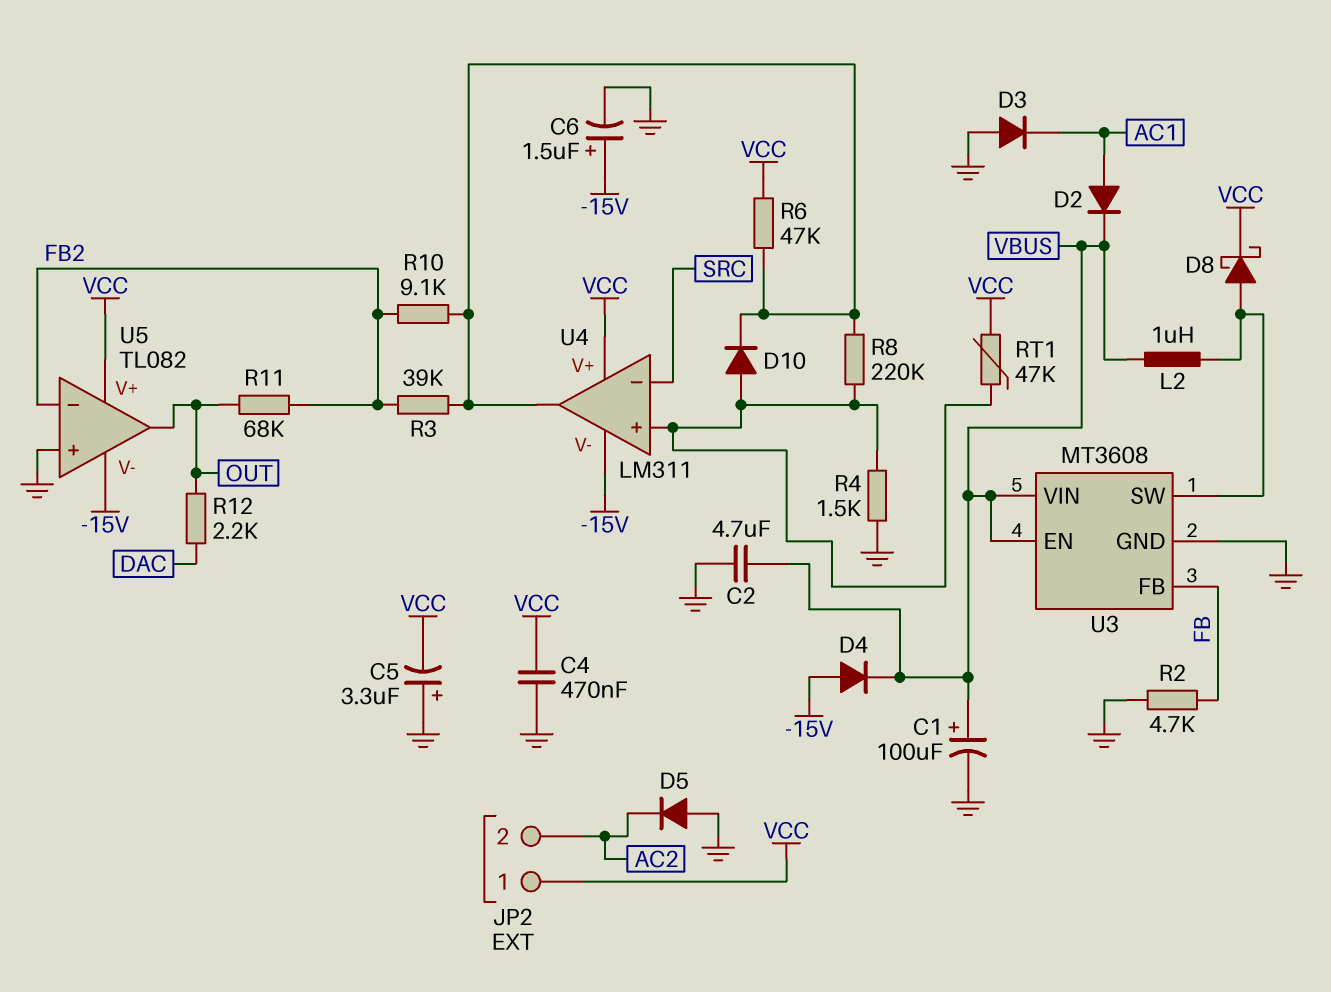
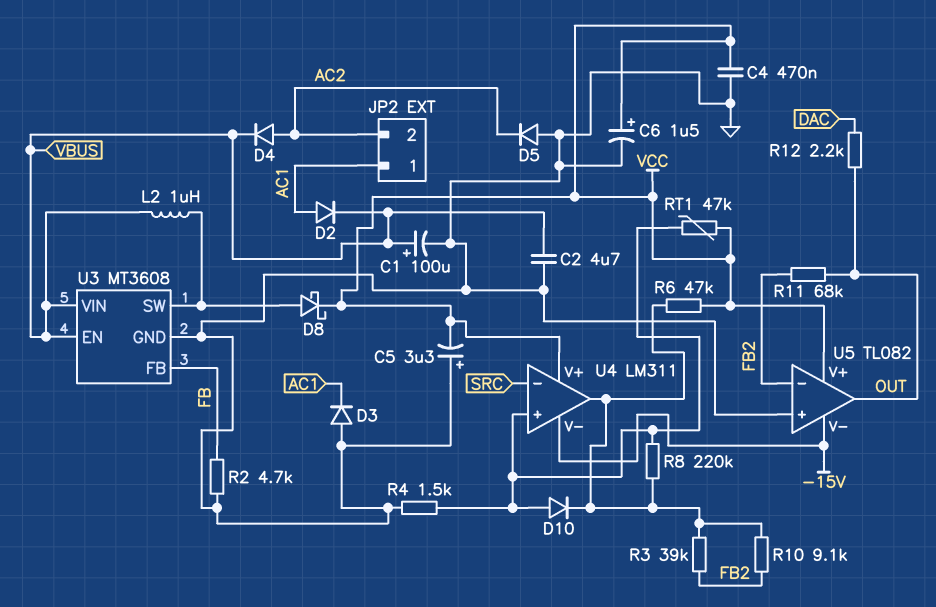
C6: 1.5uF (plus -15V, minus GND) -> 1.5uF (plus VCC, minus GND)
D4: diode (A -15V, K VBUS) -> diode (A AC2, K VBUS)
JP2 pin 1: VCC -> AC1

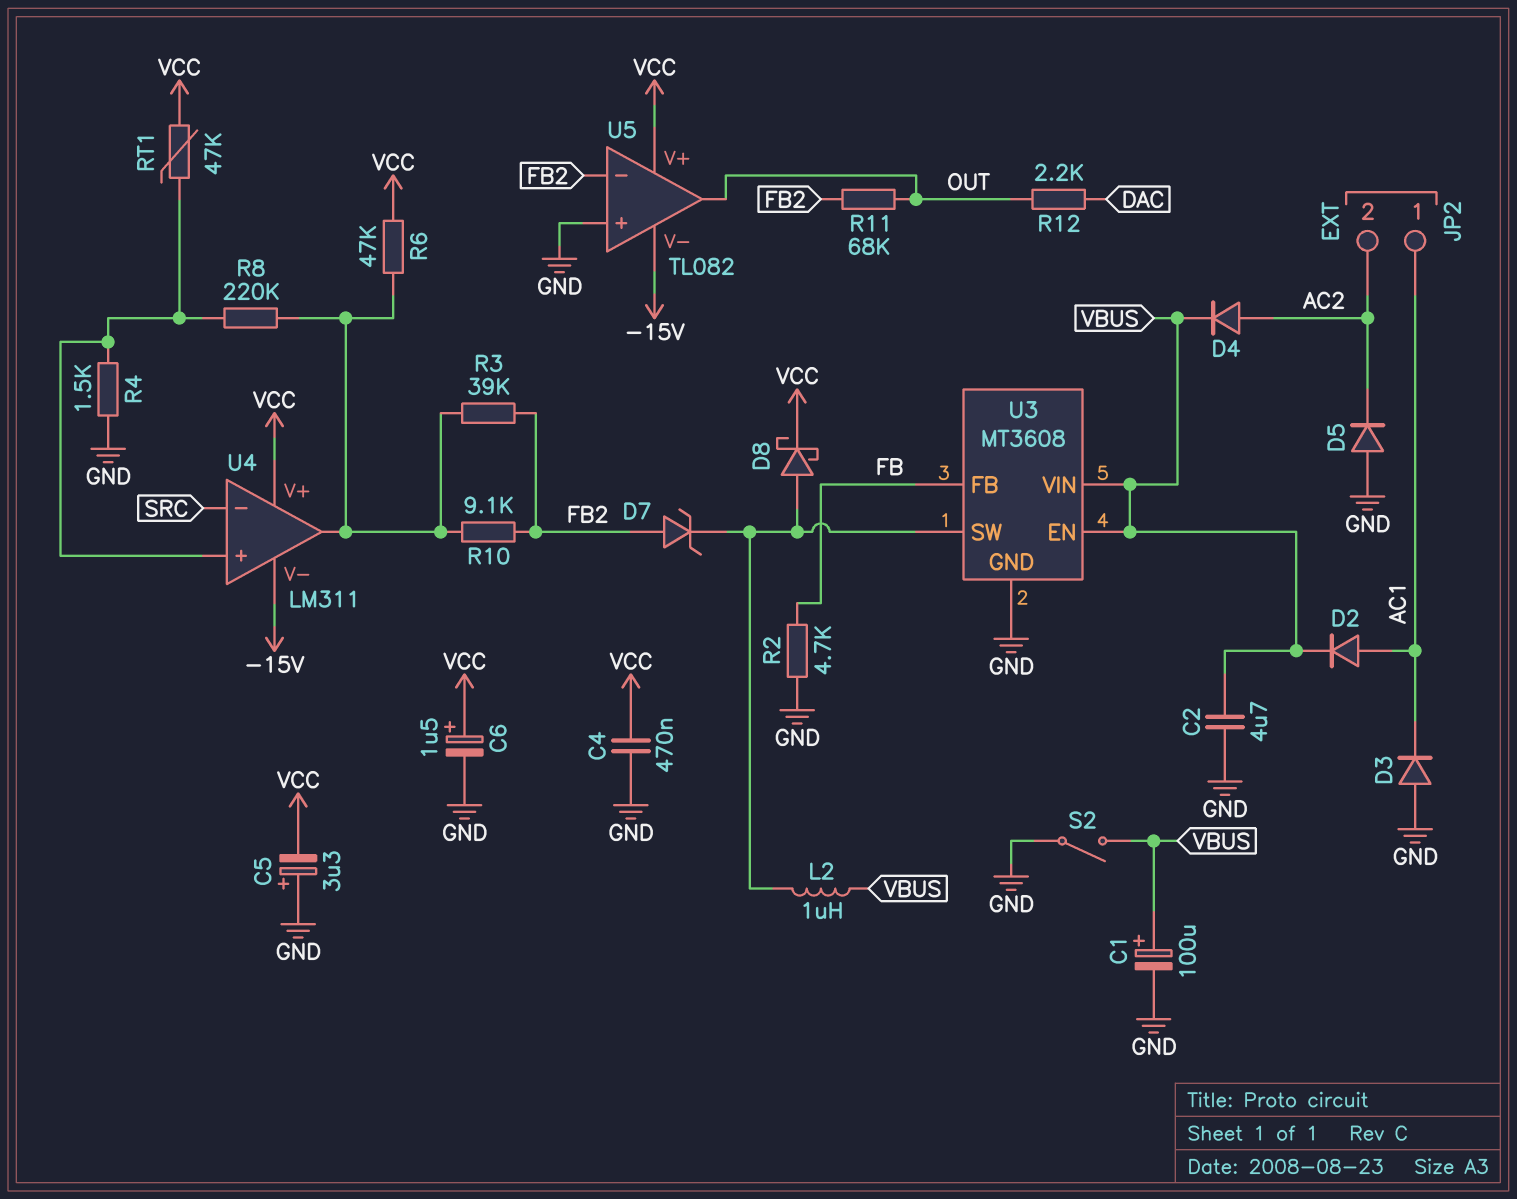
D7: none -> zener (A FB2, K U3/SW)
D10: diode (A U4/in+, K U4/out) -> none
S2: none -> switch (GND, VBUS)

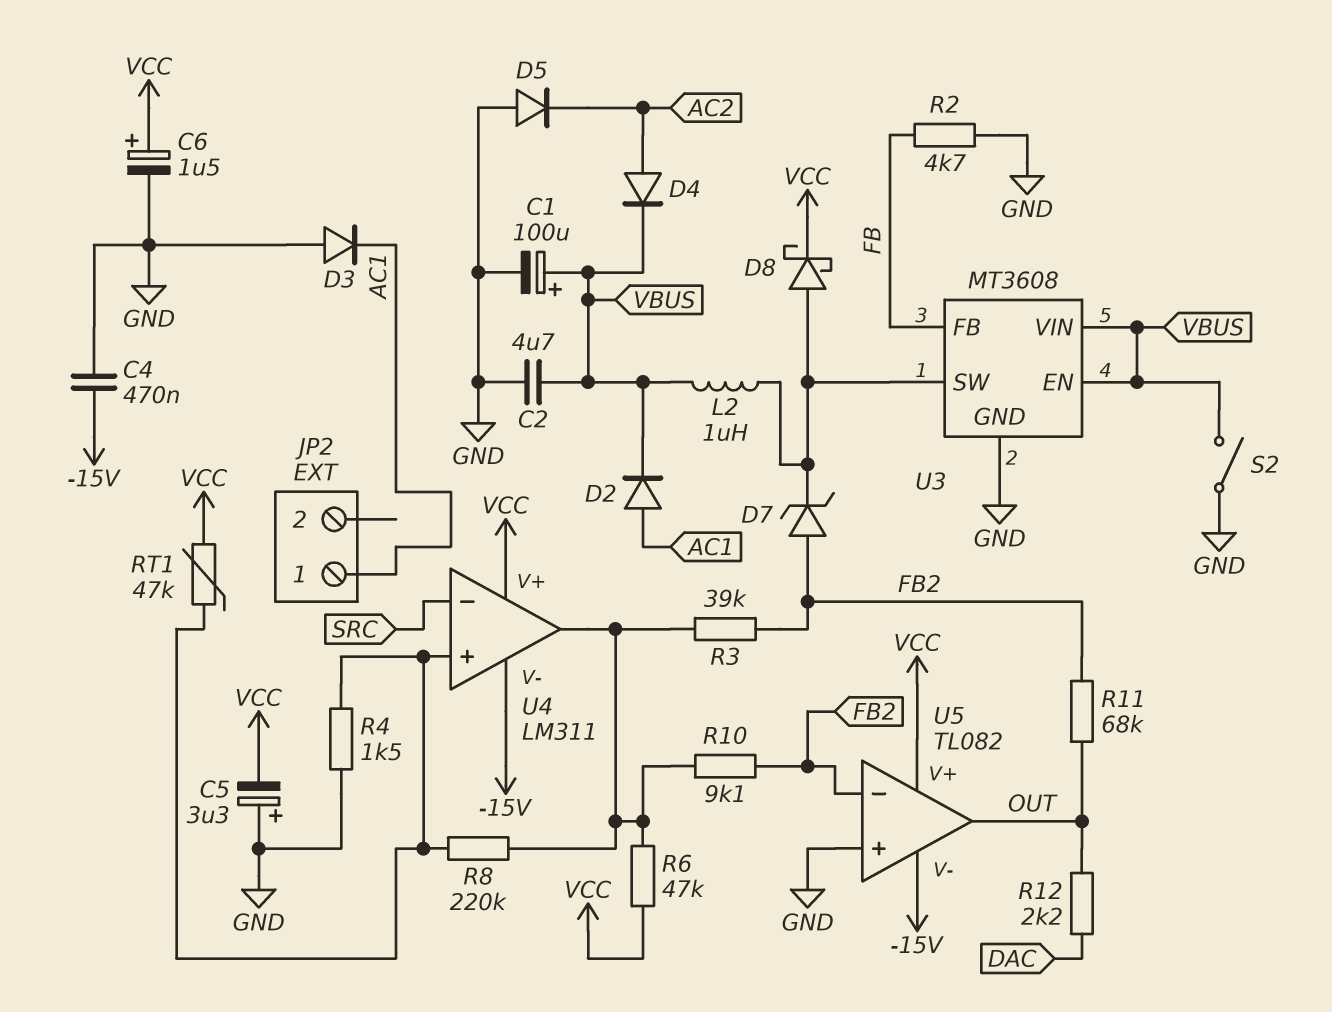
C4: 470nF (GND, VCC) -> 470nF (-15V, GND)
JP2 pin 2: AC2 -> none

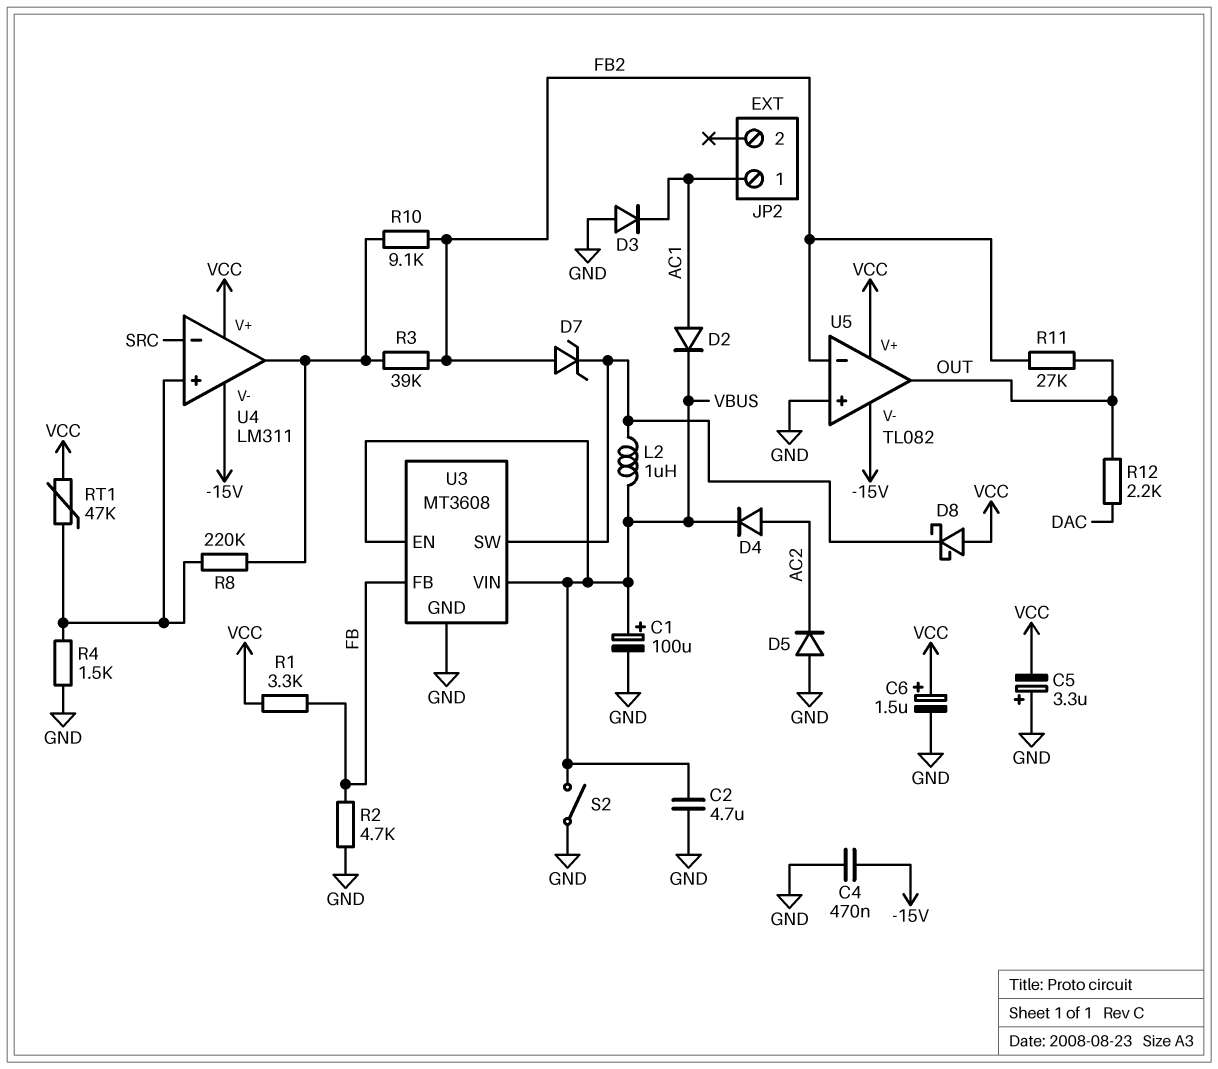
D8: schottky (A U3/SW, K VCC) -> schottky (A VCC, K U3/SW)
R1: none -> 3.3k (FB, VCC)
R6: 47k (U4/out, VCC) -> none
R11: 68k (FB2, OUT) -> 27k (FB2, OUT)

